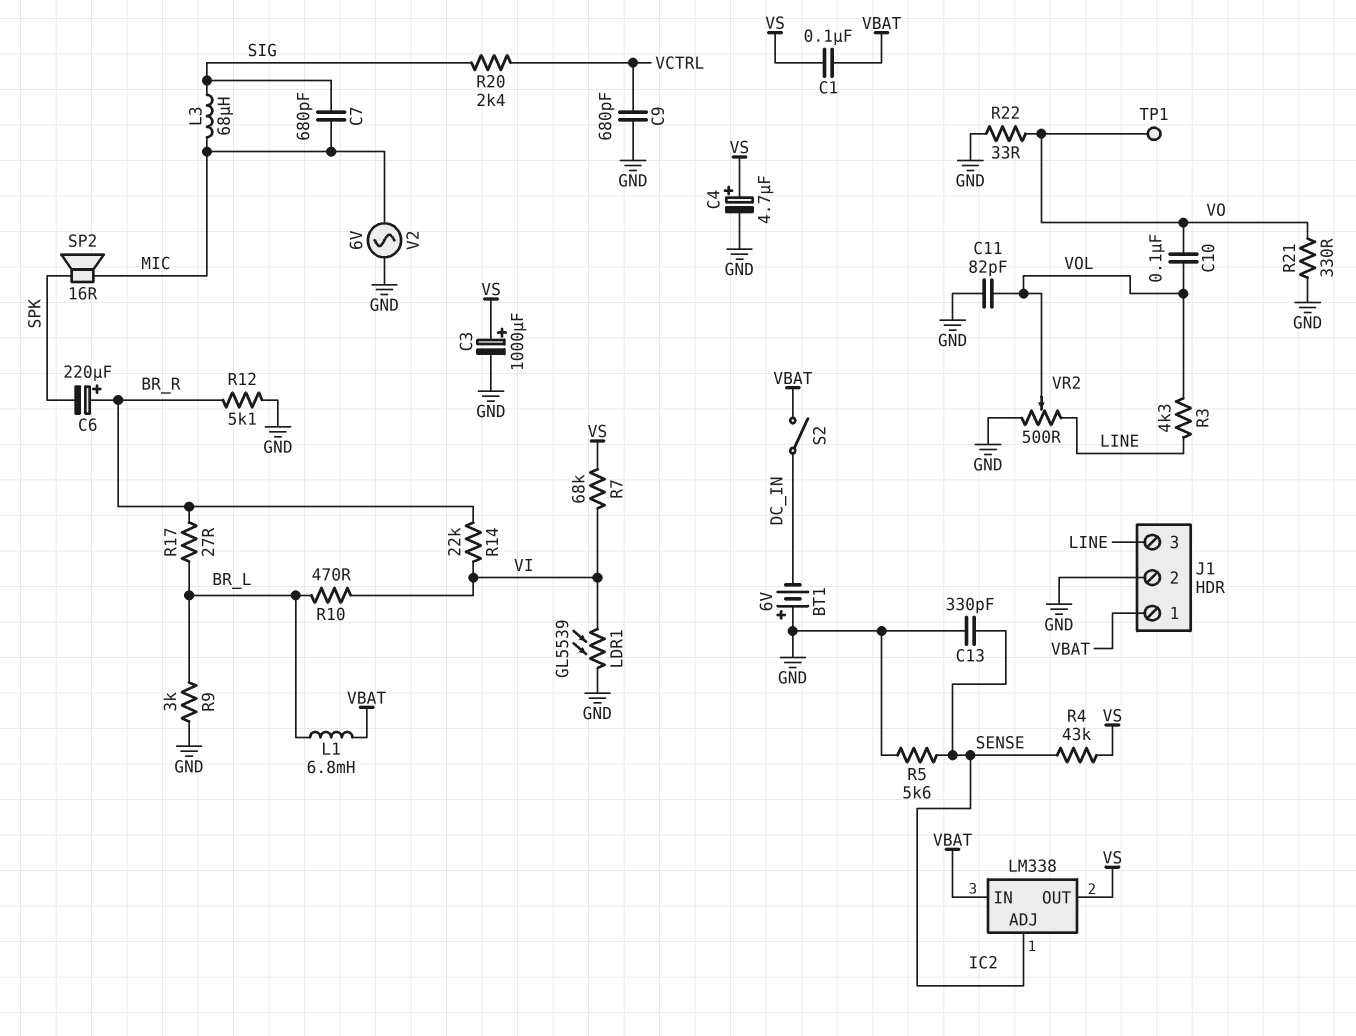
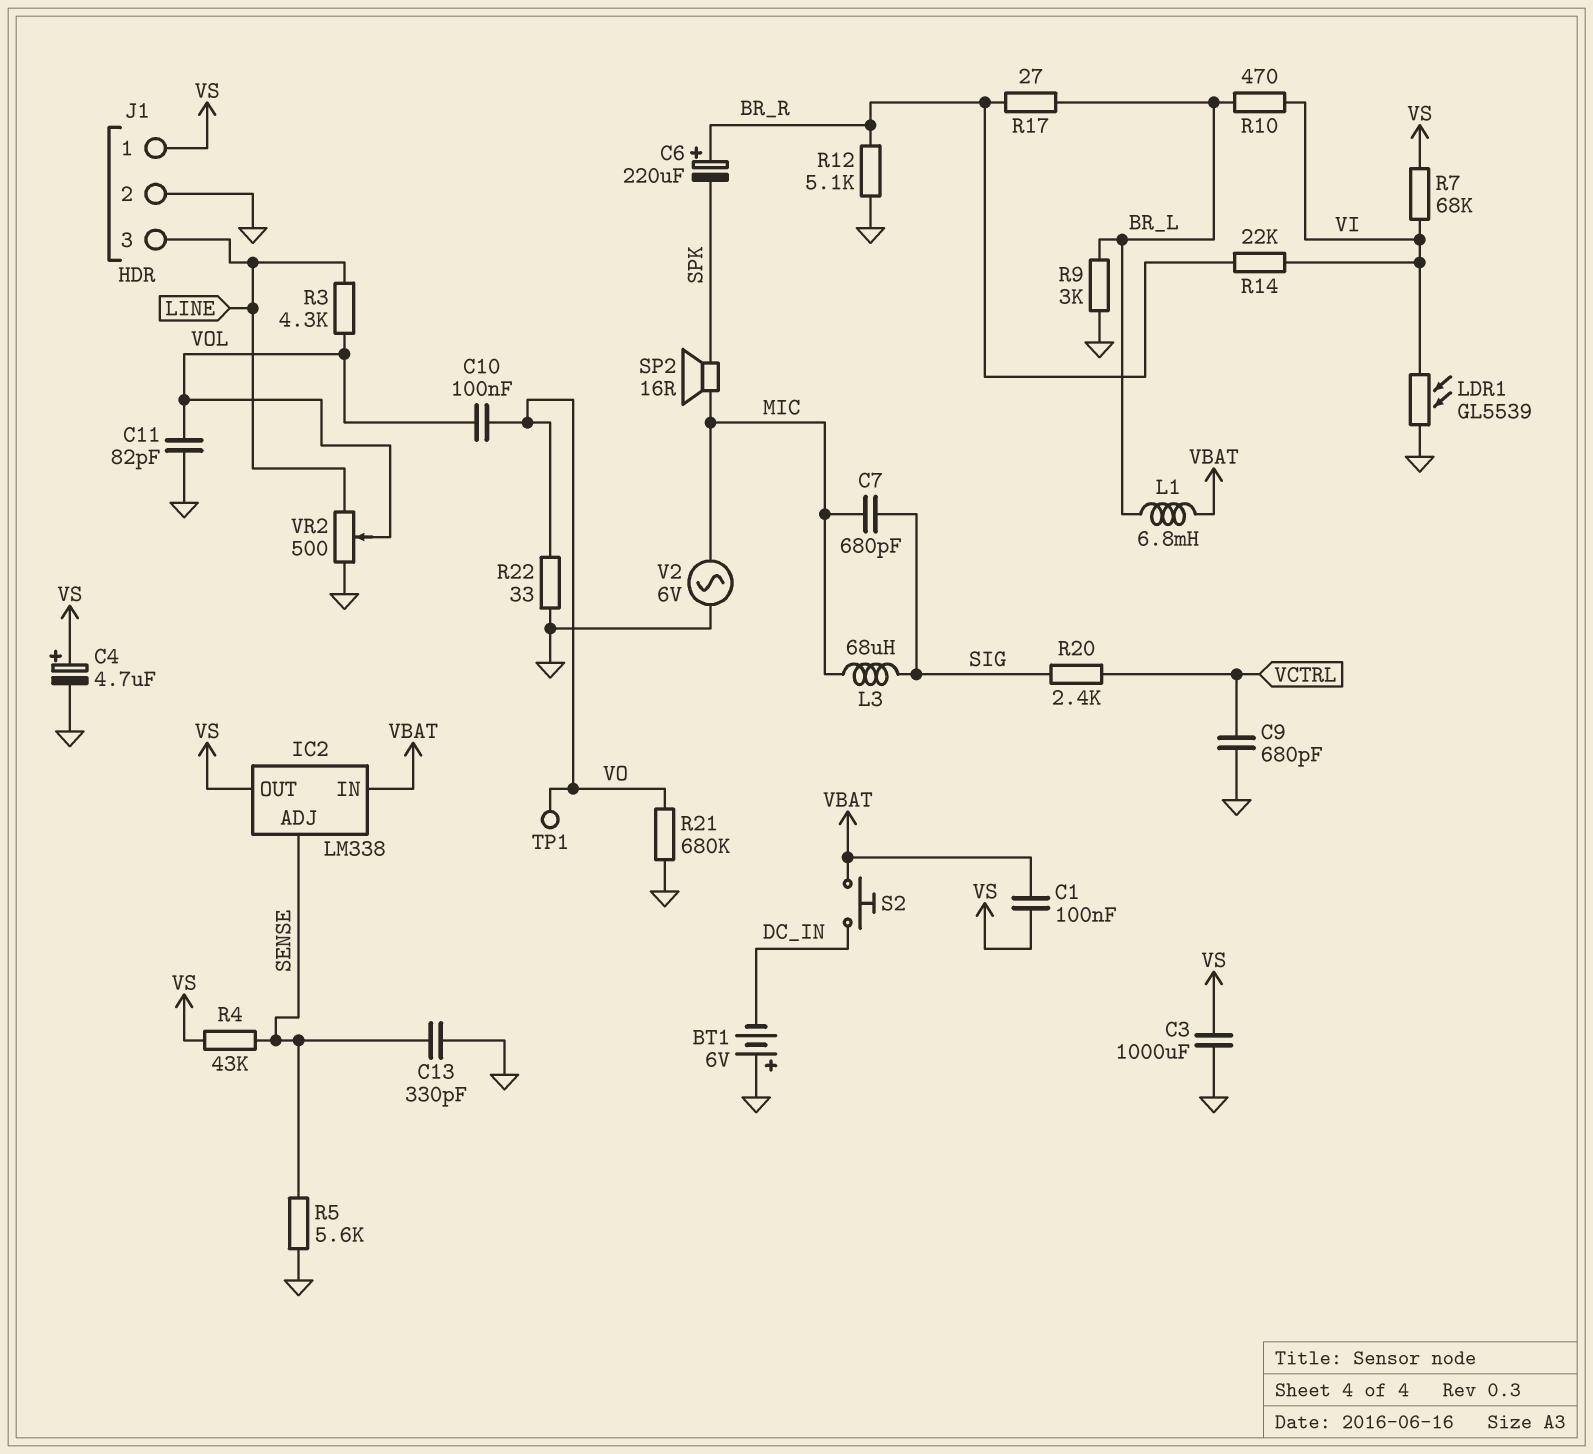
C3: 1000uF (plus VS, minus GND) -> 1000uF (GND, VS)
J1 pin 1: VBAT -> VS
R21: 330 (GND, VO) -> 680k (GND, VO)
S2: switch (DC_IN, VBAT) -> button (DC_IN, VBAT)

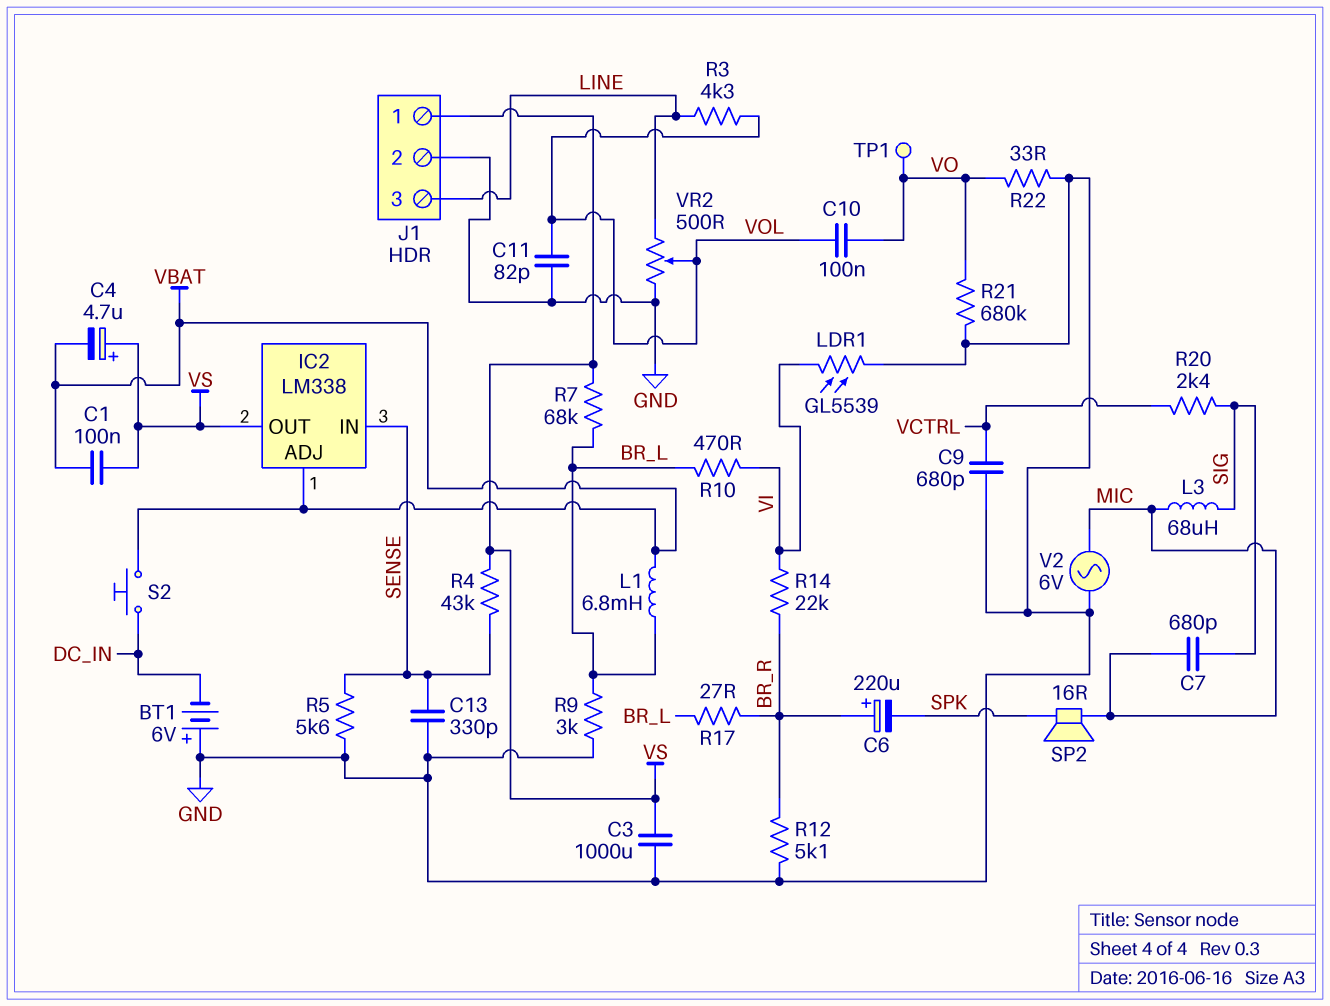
C4: 4.7uF (plus VS, minus GND) -> 4.7uF (plus VS, minus VBAT)
IC2 pin ADJ: SENSE -> VBAT
IC2 pin IN: VBAT -> SENSE
R7: 68k (VI, VS) -> 68k (BR_L, VS)

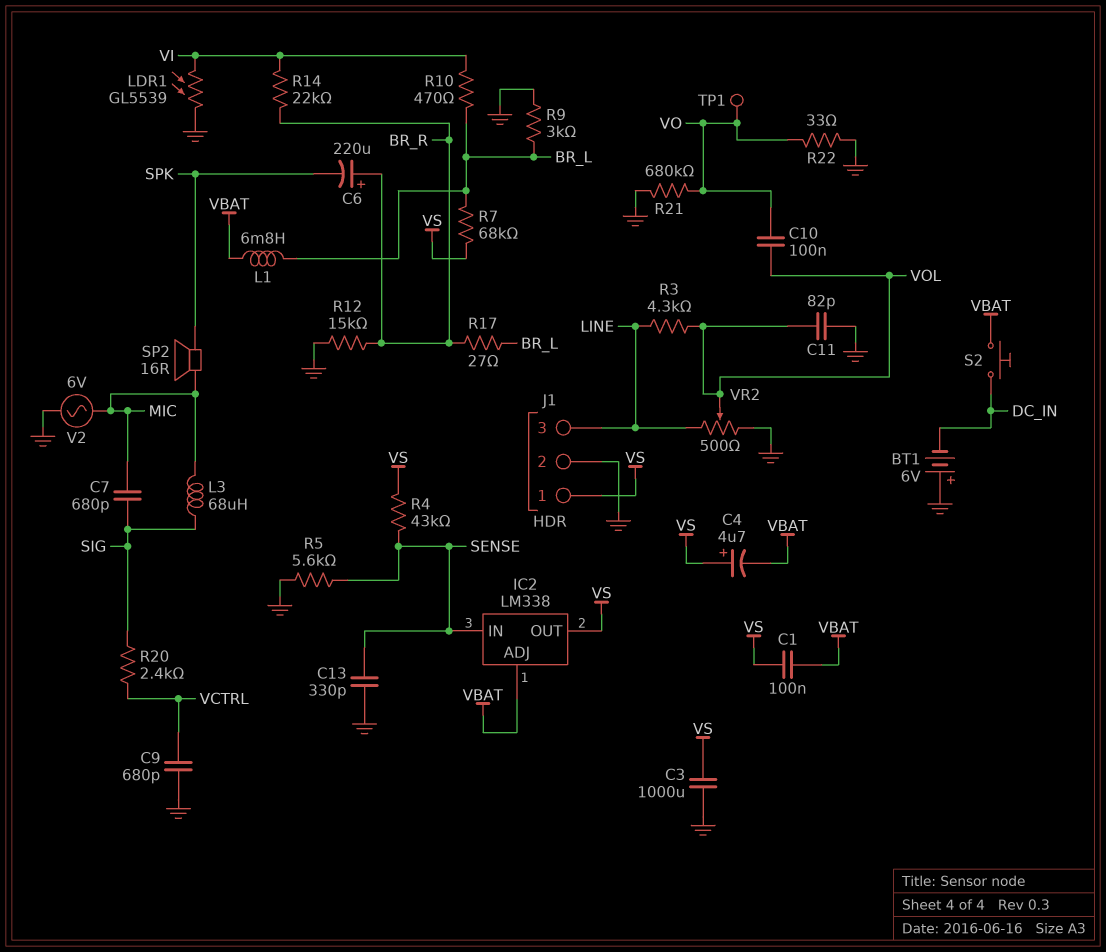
R12: 5.1k (BR_R, GND) -> 15k (BR_R, GND)

